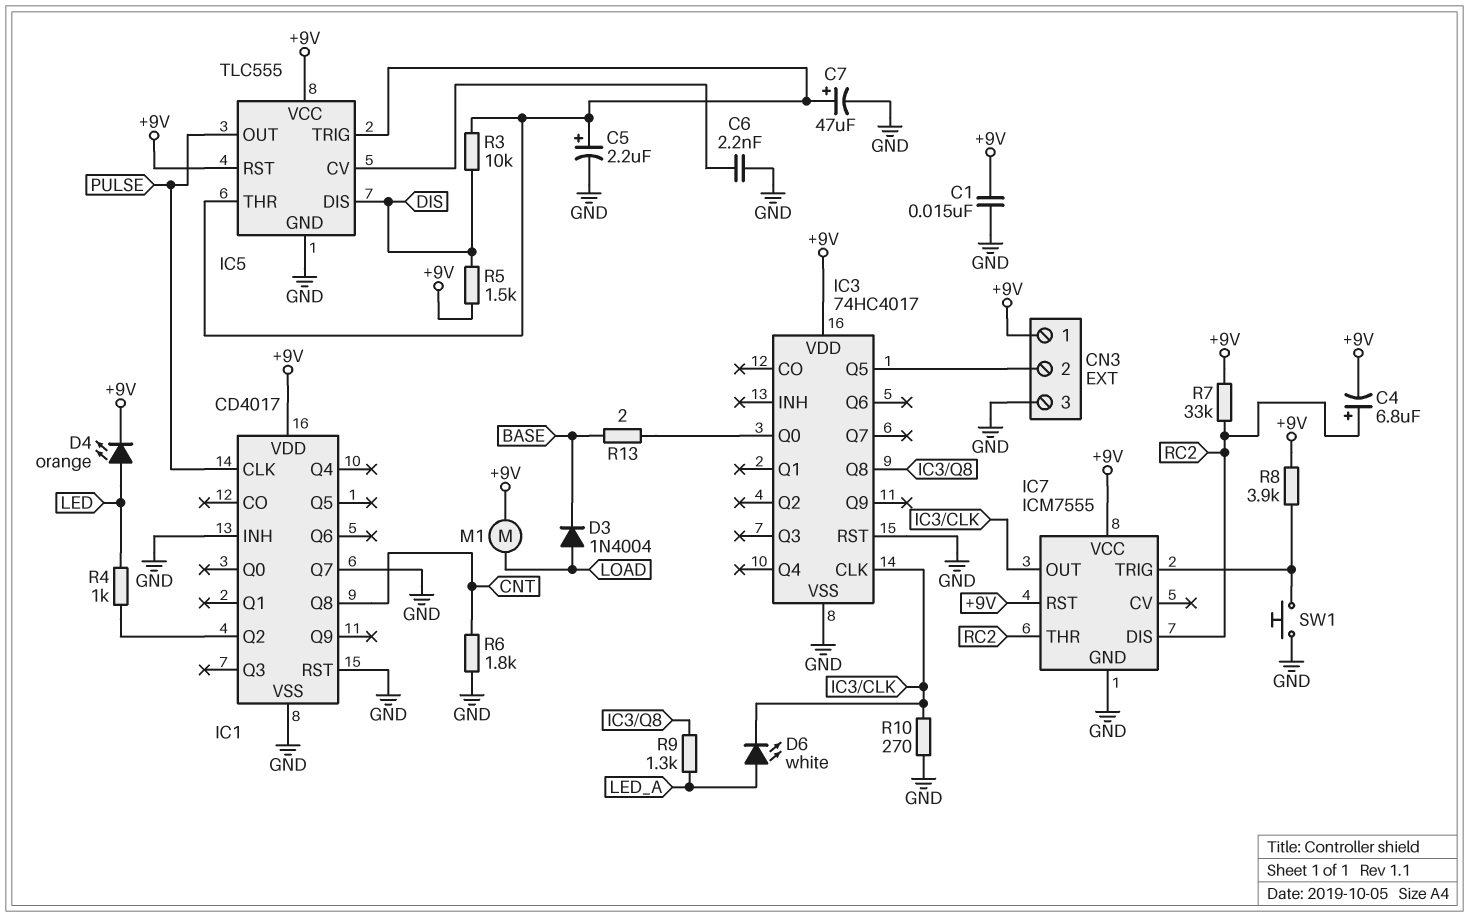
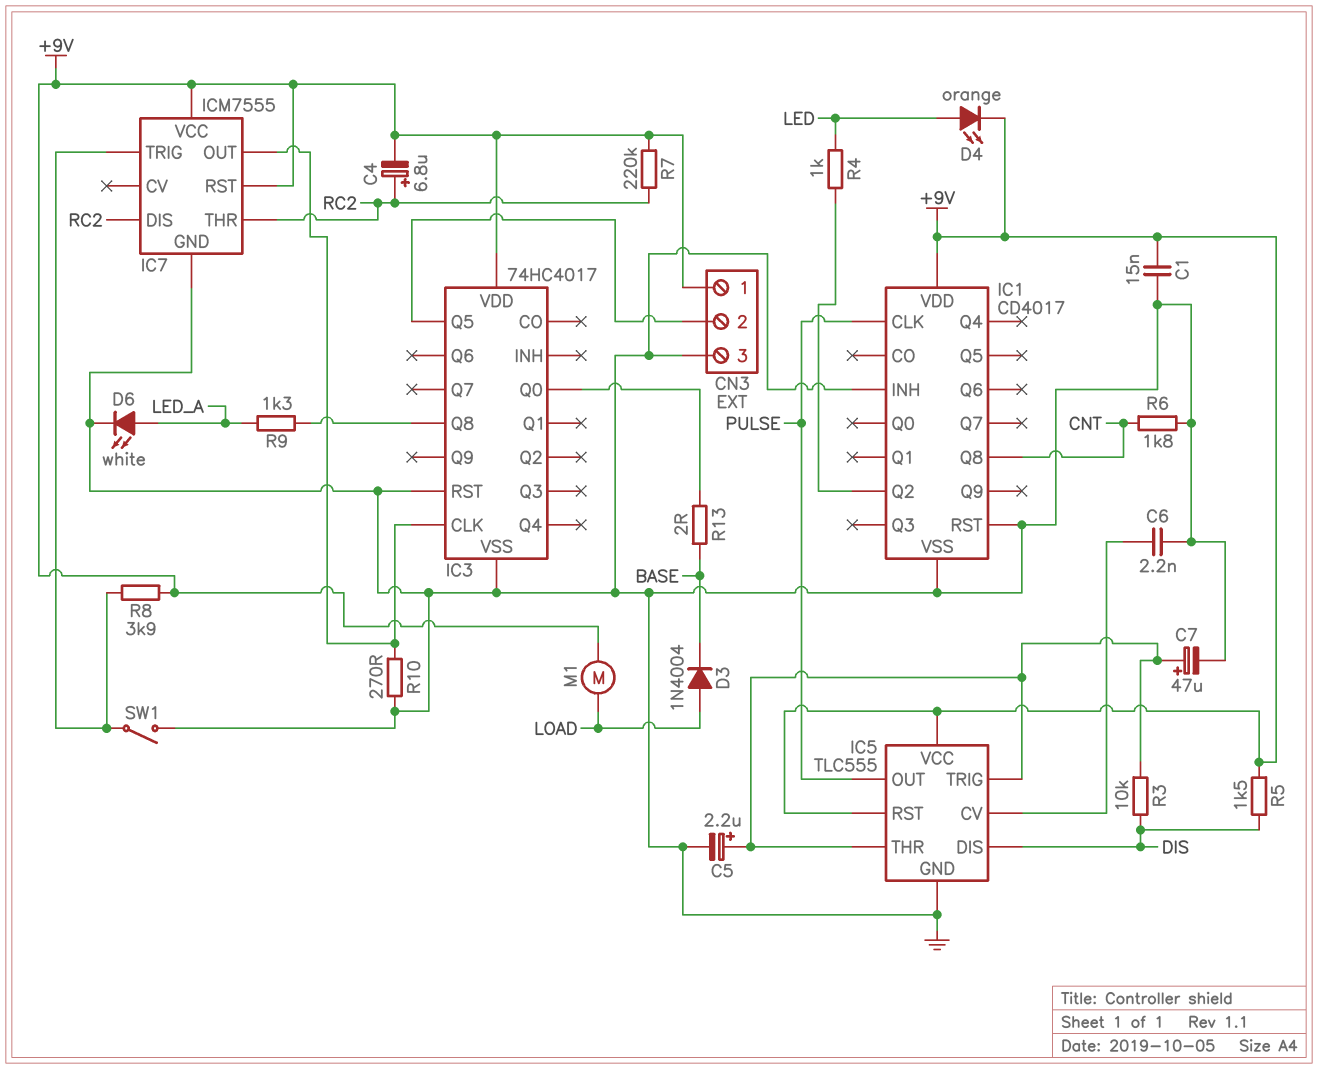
D6: LED white (A LED_A, K IC3/CLK) -> LED white (A LED_A, K GND)
IC1 pin Q7: GND -> none
R7: 33k (+9V, RC2) -> 220k (+9V, RC2)
SW1: button (GND, IC7/TRIG) -> switch (GND, IC7/TRIG)

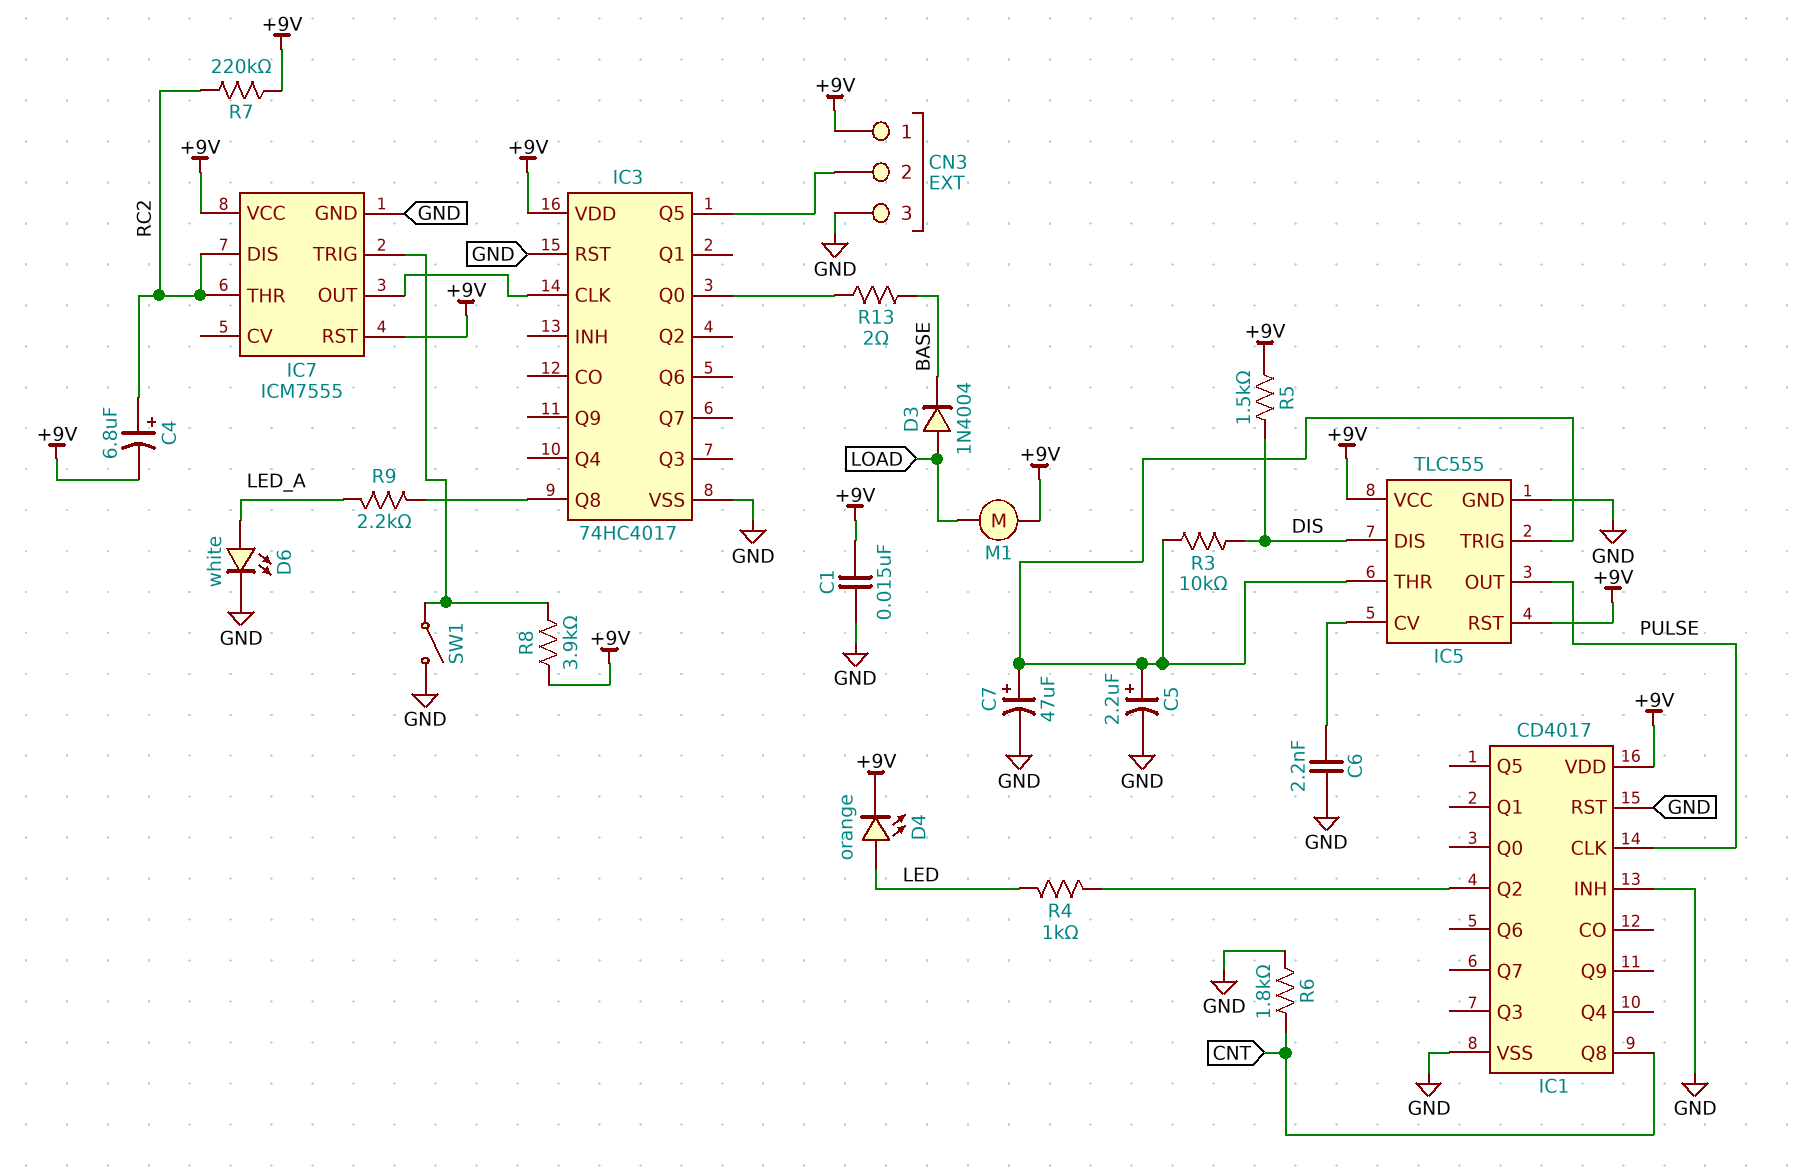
R9: 1.3k (IC3/Q8, LED_A) -> 2.2k (IC3/Q8, LED_A)
R10: 270 (GND, IC3/CLK) -> none

